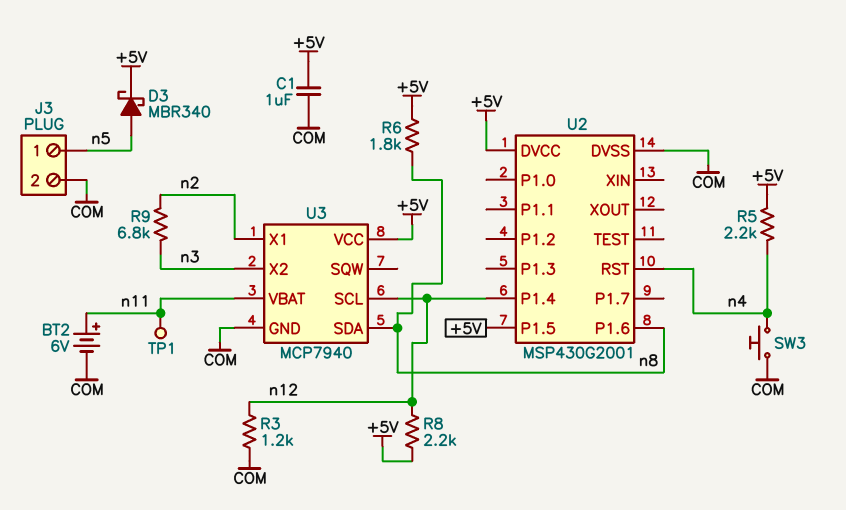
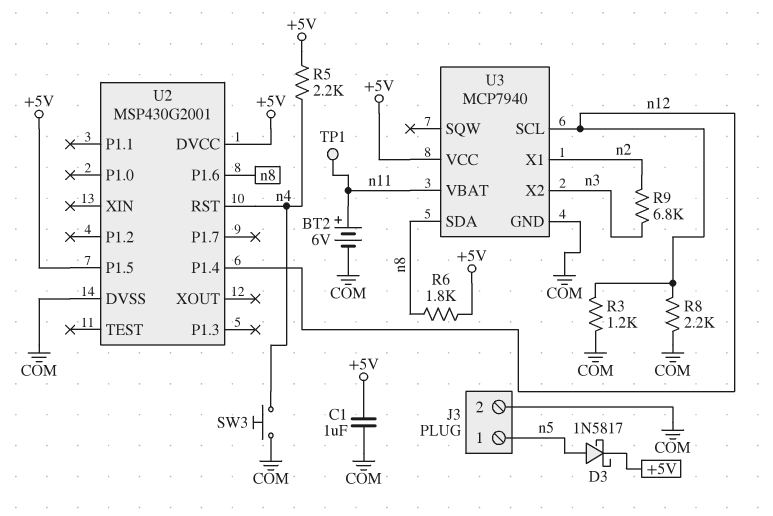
D3: schottky MBR340 (A n5, K +5V) -> schottky 1N5817 (A n5, K +5V)
R8: 2.2k (+5V, n12) -> 2.2k (COM, n12)

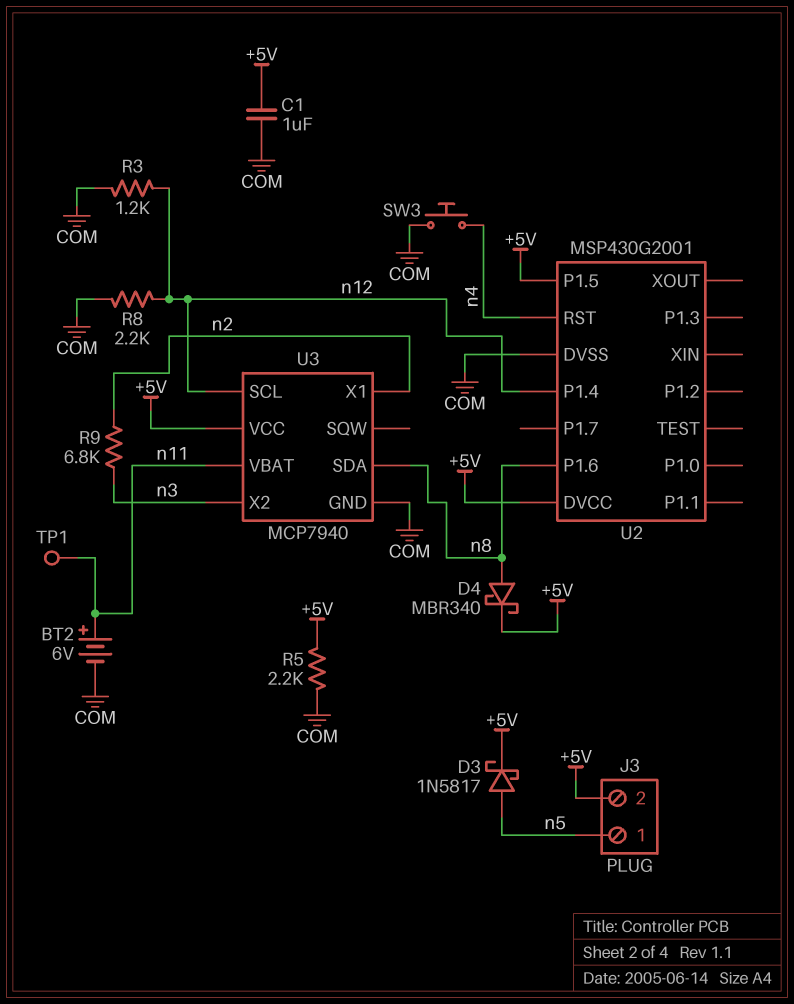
D4: none -> schottky MBR340 (A n8, K +5V)
J3 pin 2: COM -> +5V
R5: 2.2k (+5V, n4) -> 2.2k (+5V, COM)
R6: 1.8k (+5V, n8) -> none

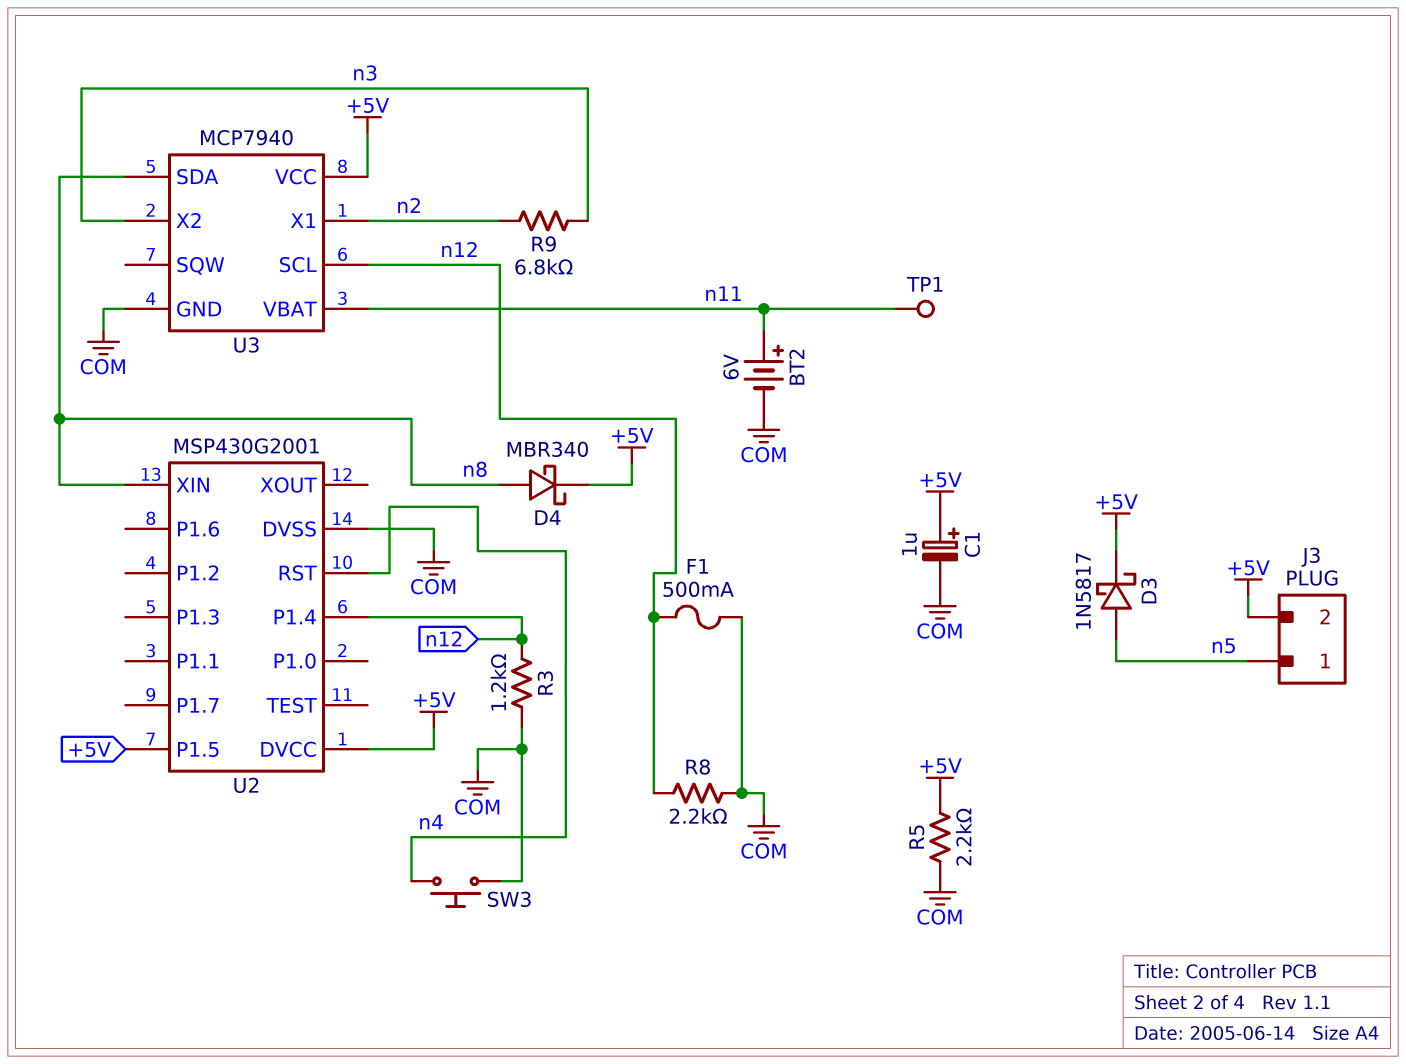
C1: 1uF (+5V, COM) -> 1uF (plus +5V, minus COM)
F1: none -> 500mA (COM, n12)
U2 pin P1.6: n8 -> none
U2 pin XIN: none -> n8

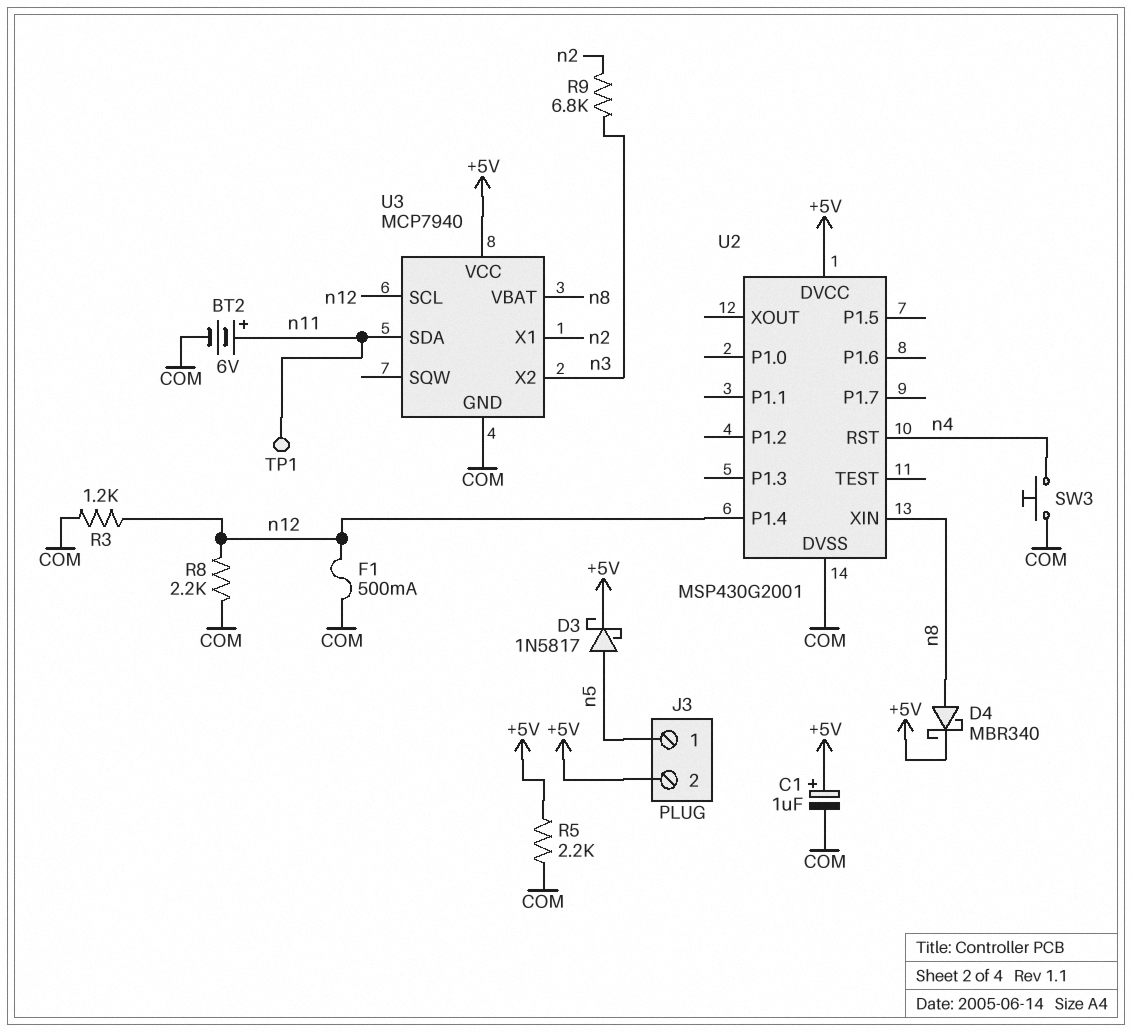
U2 pin P1.5: +5V -> none
U3 pin SDA: n8 -> n11
U3 pin VBAT: n11 -> n8

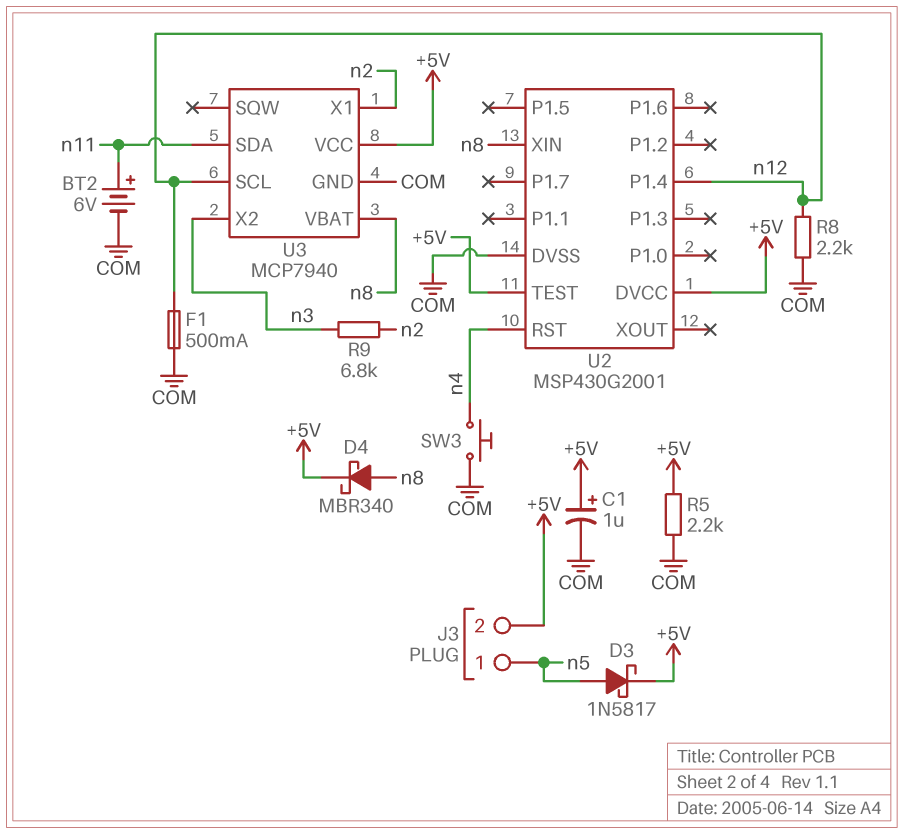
R3: 1.2k (COM, n12) -> none
TP1: test point (n11) -> none
U2 pin TEST: none -> +5V

